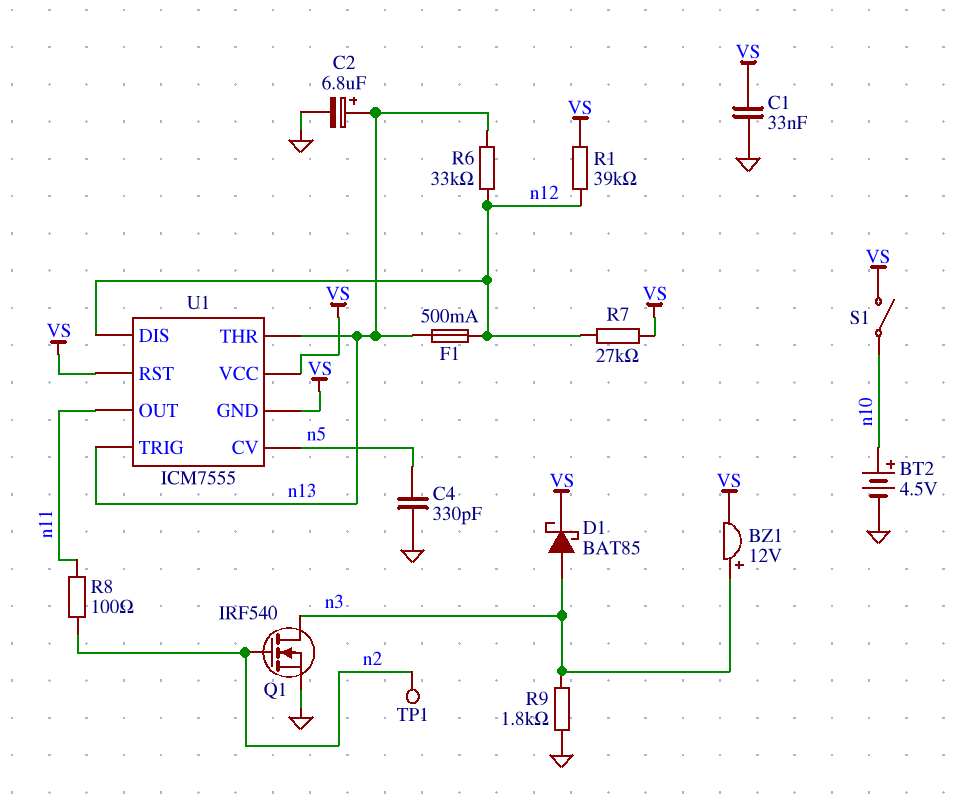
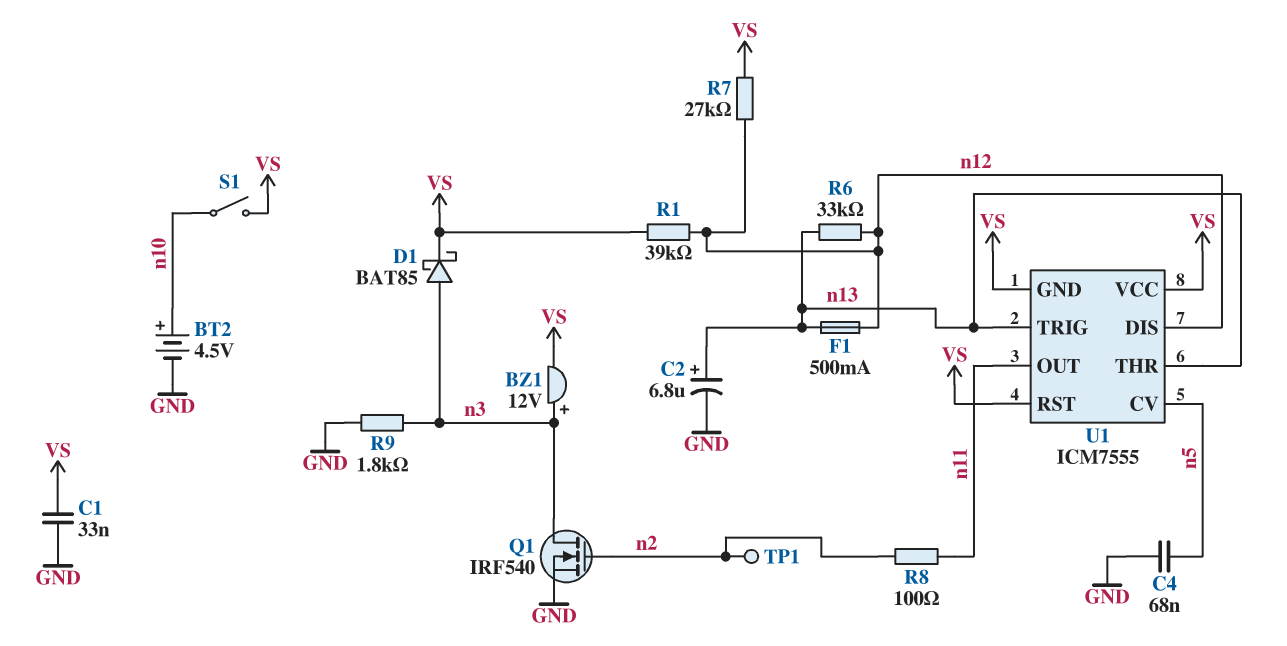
C4: 330pF (GND, n5) -> 68nF (GND, n5)

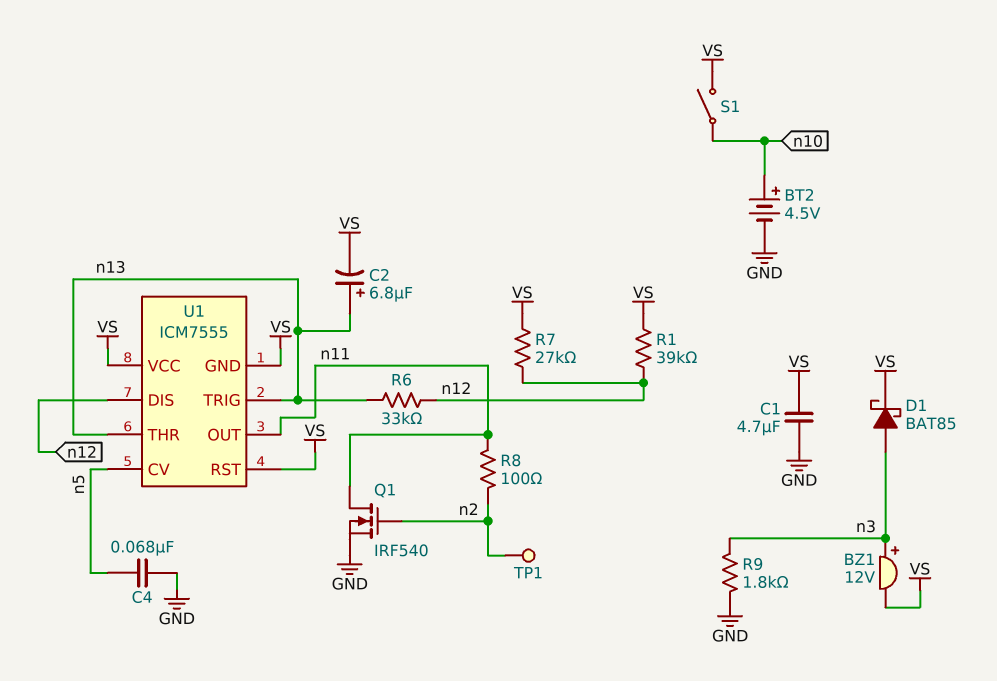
C1: 33nF (GND, VS) -> 4.7uF (GND, VS)
C2: 6.8uF (plus n13, minus GND) -> 6.8uF (plus n13, minus VS)
F1: 500mA (n12, n13) -> none
Q1: NMOS IRF540 (G n2, D n3, S GND) -> NMOS IRF540 (G n2, D n11, S GND)

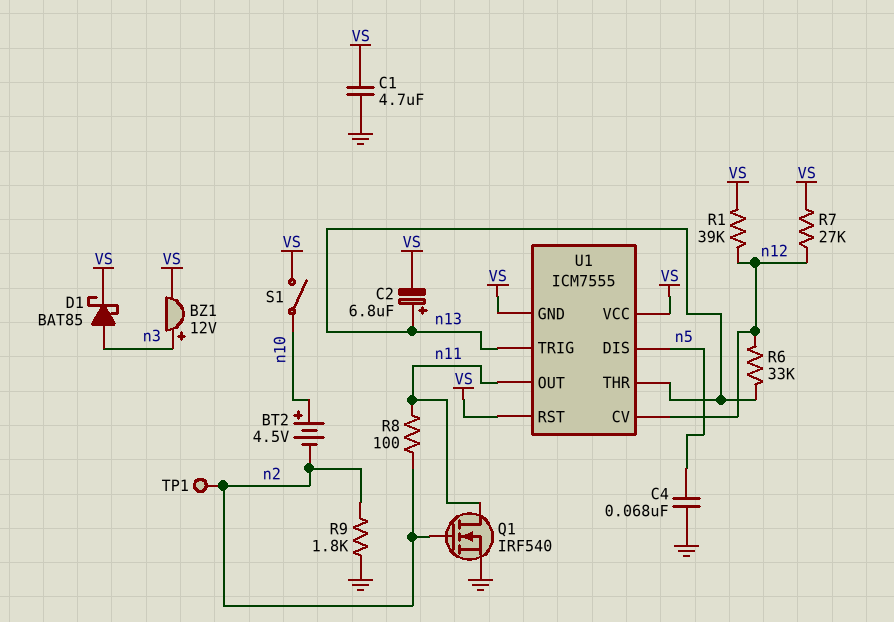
BT2: 4.5V (plus n10, minus GND) -> 4.5V (plus n10, minus n2)
R9: 1.8k (GND, n3) -> 1.8k (GND, n2)
U1 pin CV: n5 -> n12
U1 pin DIS: n12 -> n5

